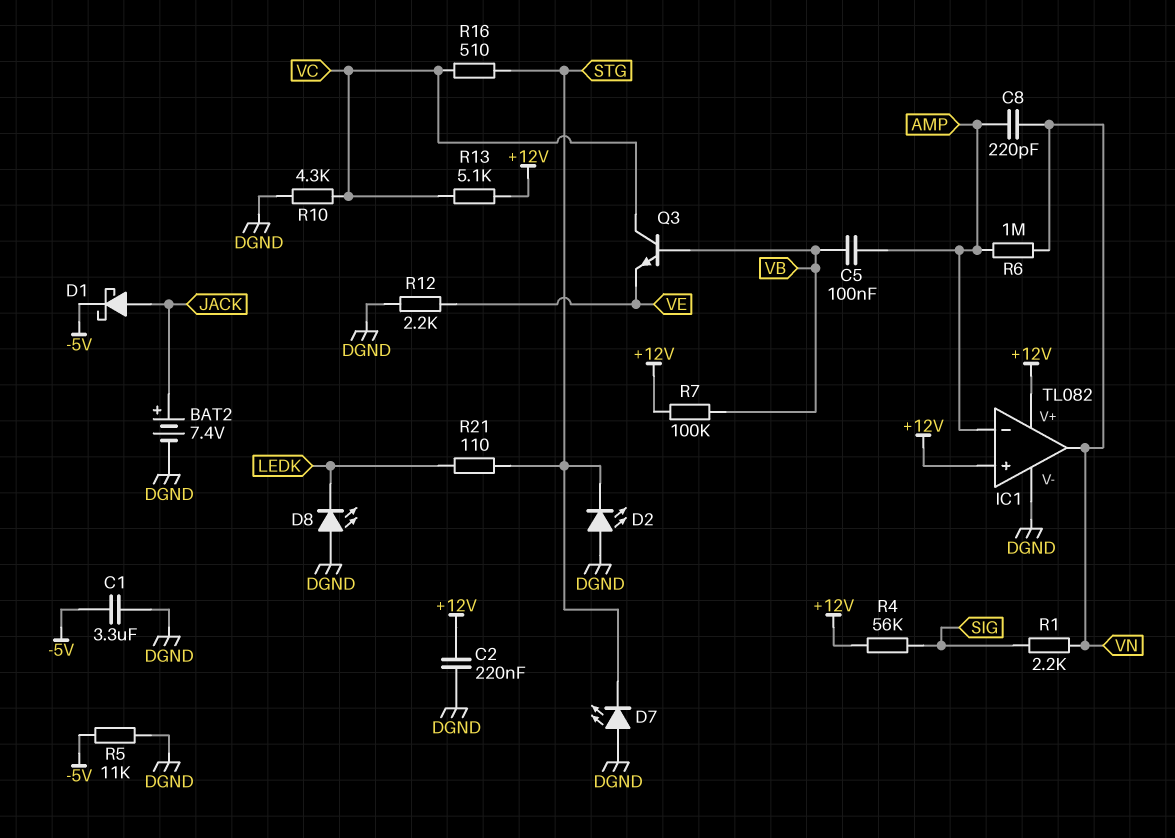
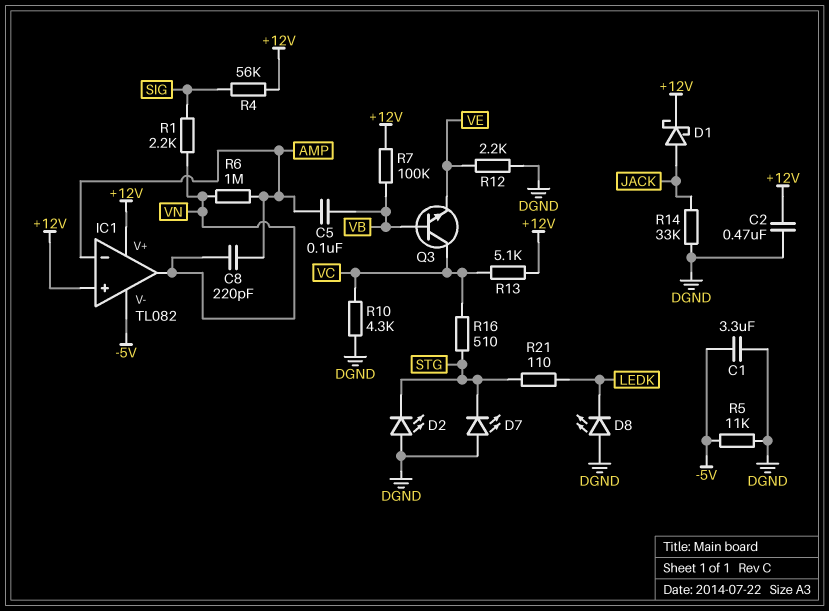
BAT2: 7.4V (plus JACK, minus DGND) -> none
C2: 220nF (+12V, DGND) -> 470nF (+12V, DGND)
D1: schottky (A JACK, K -5V) -> schottky (A JACK, K +12V)
IC1 pin V-: DGND -> -5V
R14: none -> 33k (DGND, JACK)

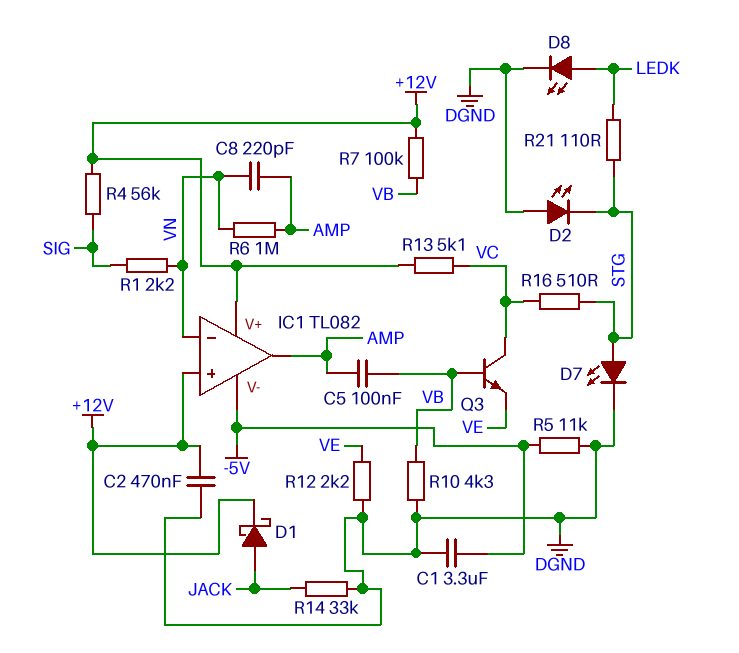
D7: LED (A DGND, K STG) -> LED (A STG, K DGND)
D8: LED (A DGND, K LEDK) -> LED (A LEDK, K DGND)
IC1 pin in-: AMP -> VN
IC1 pin out: VN -> AMP
R10: 4.3k (DGND, VC) -> 4.3k (DGND, VB)

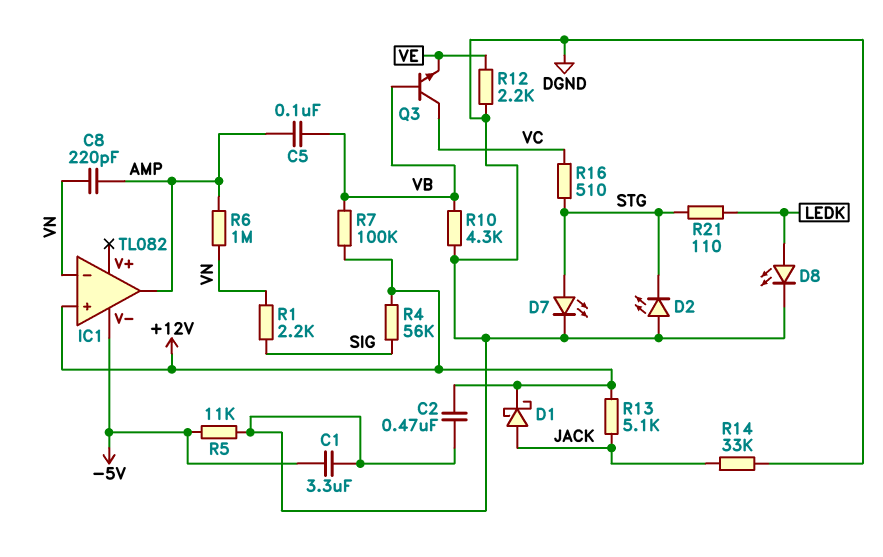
IC1 pin V+: +12V -> none
R13: 5.1k (+12V, VC) -> 5.1k (+12V, JACK)

